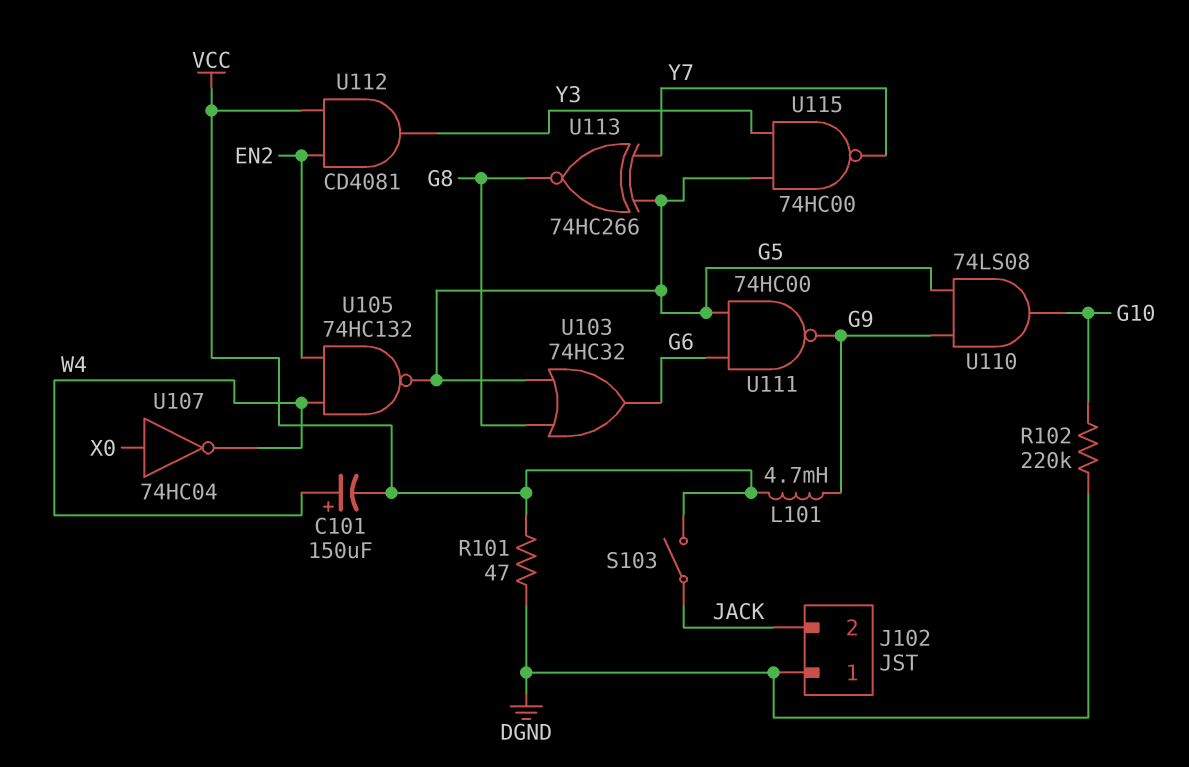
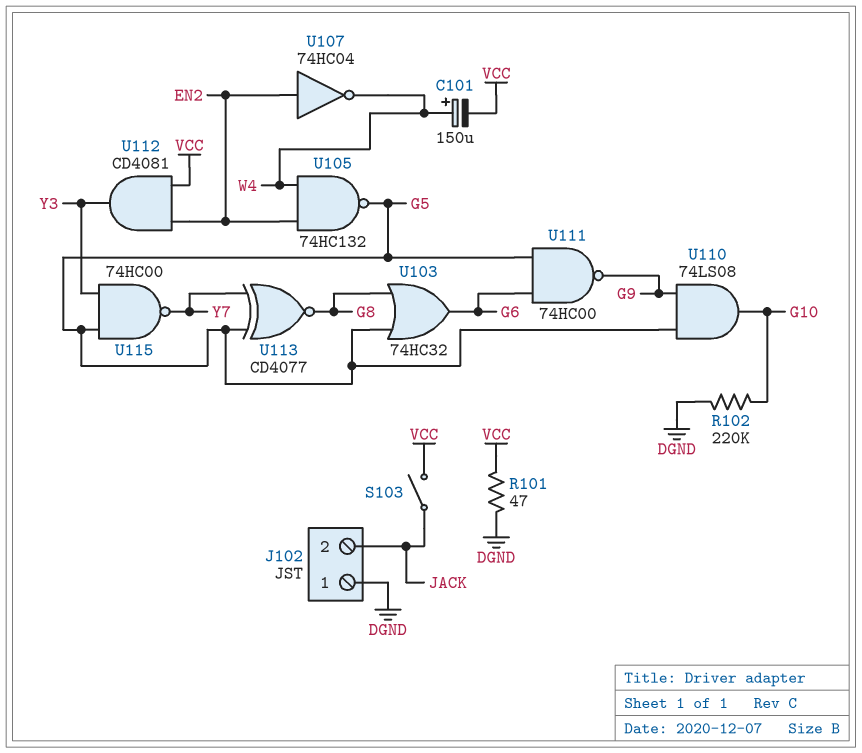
L101: 4.7mH (G9, VCC) -> none
U107: NOT 74HC04 (in X0, out W4) -> NOT 74HC04 (in EN2, out W4)
U113: XNOR 74HC266 (in G5, in Y7, out G8) -> XNOR CD4077 (in G5, in Y7, out G8)

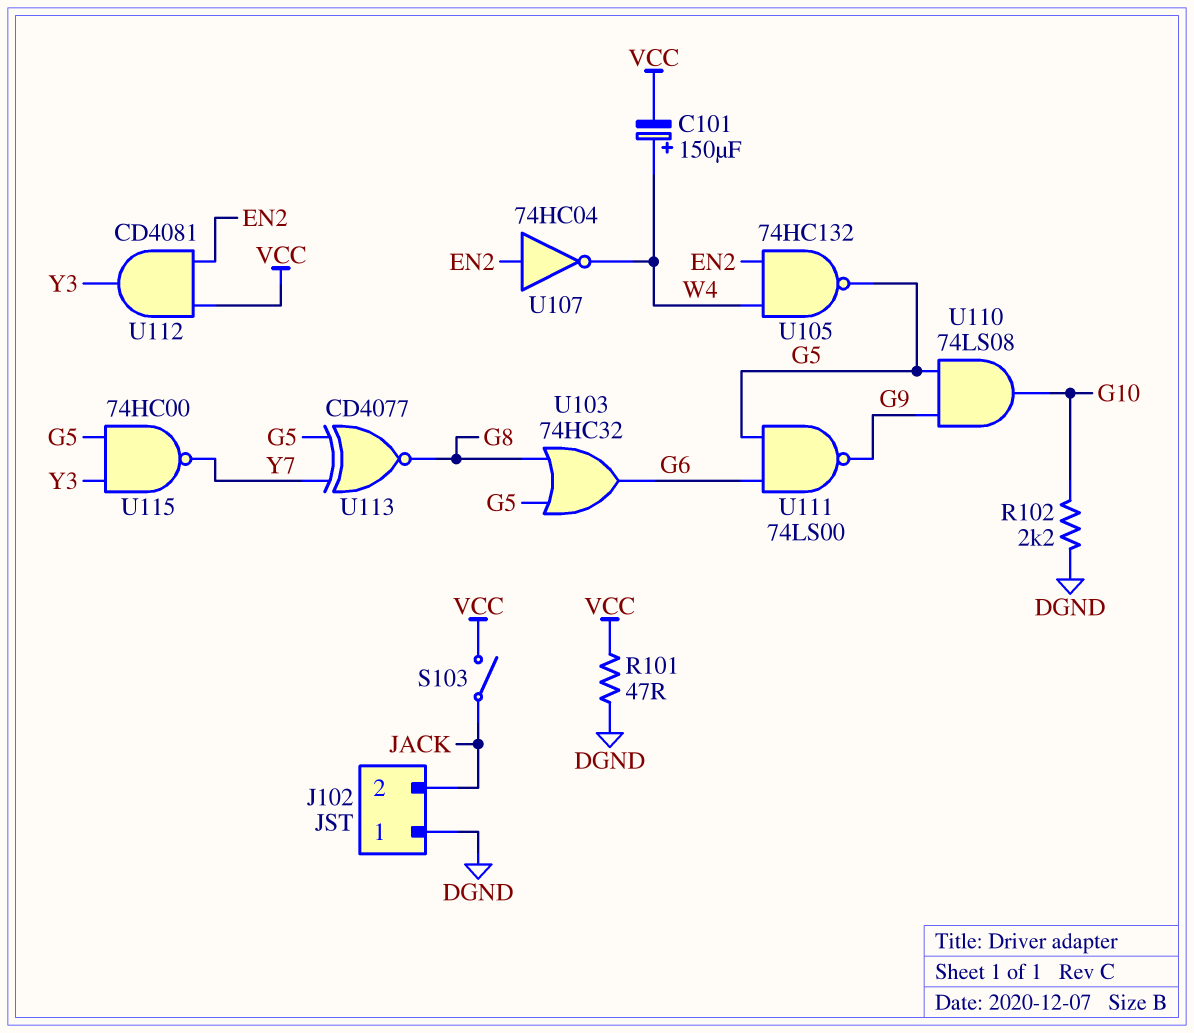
R102: 220k (DGND, G10) -> 2.2k (DGND, G10)
U111: NAND 74HC00 (in G5, in G6, out G9) -> NAND 74LS00 (in G5, in G6, out G9)

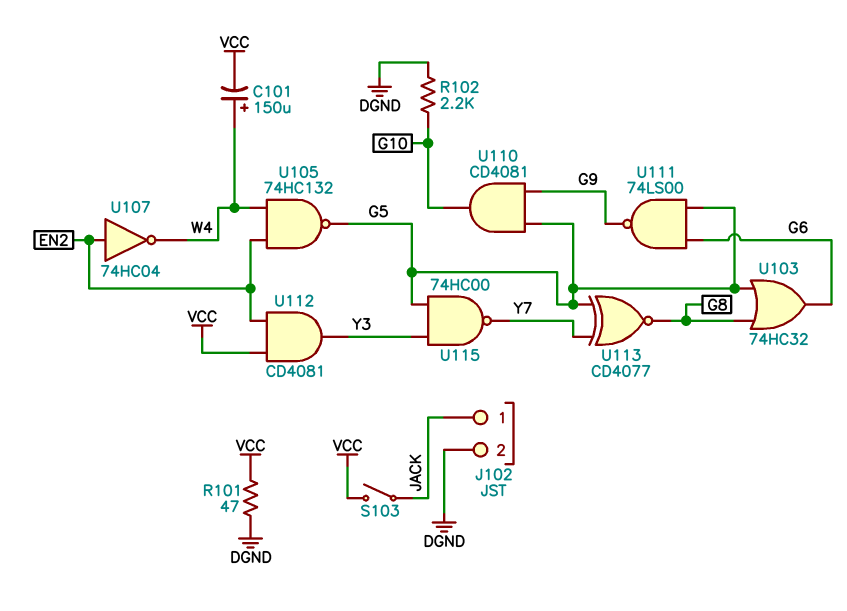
J102 pin 1: DGND -> JACK
J102 pin 2: JACK -> DGND
U110: AND 74LS08 (in G5, in G9, out G10) -> AND CD4081 (in G5, in G9, out G10)

